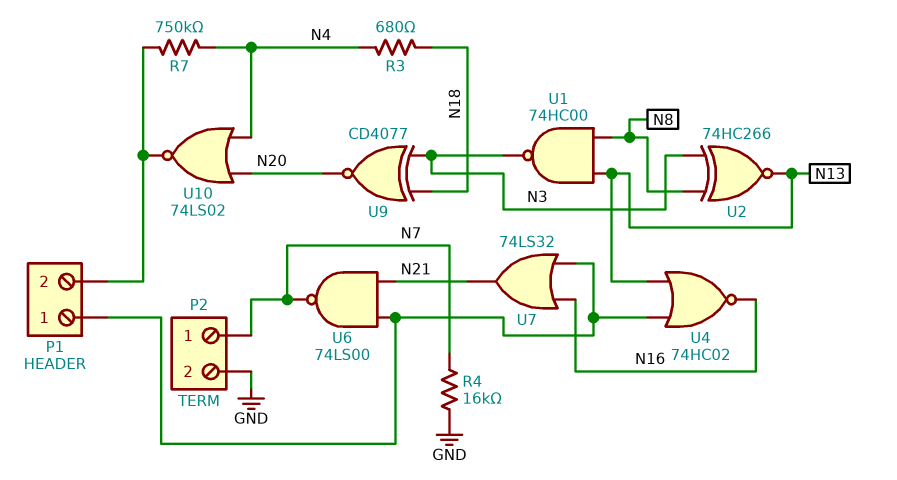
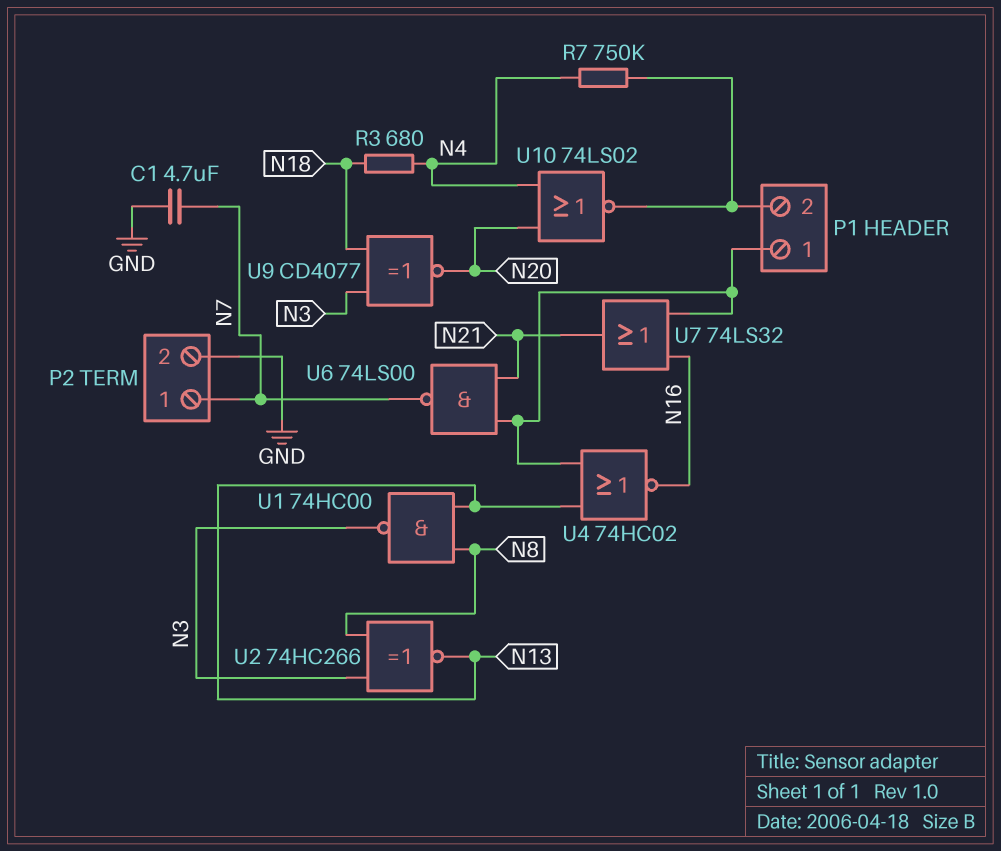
C1: none -> 4.7uF (GND, N7)
R4: 16k (GND, N7) -> none

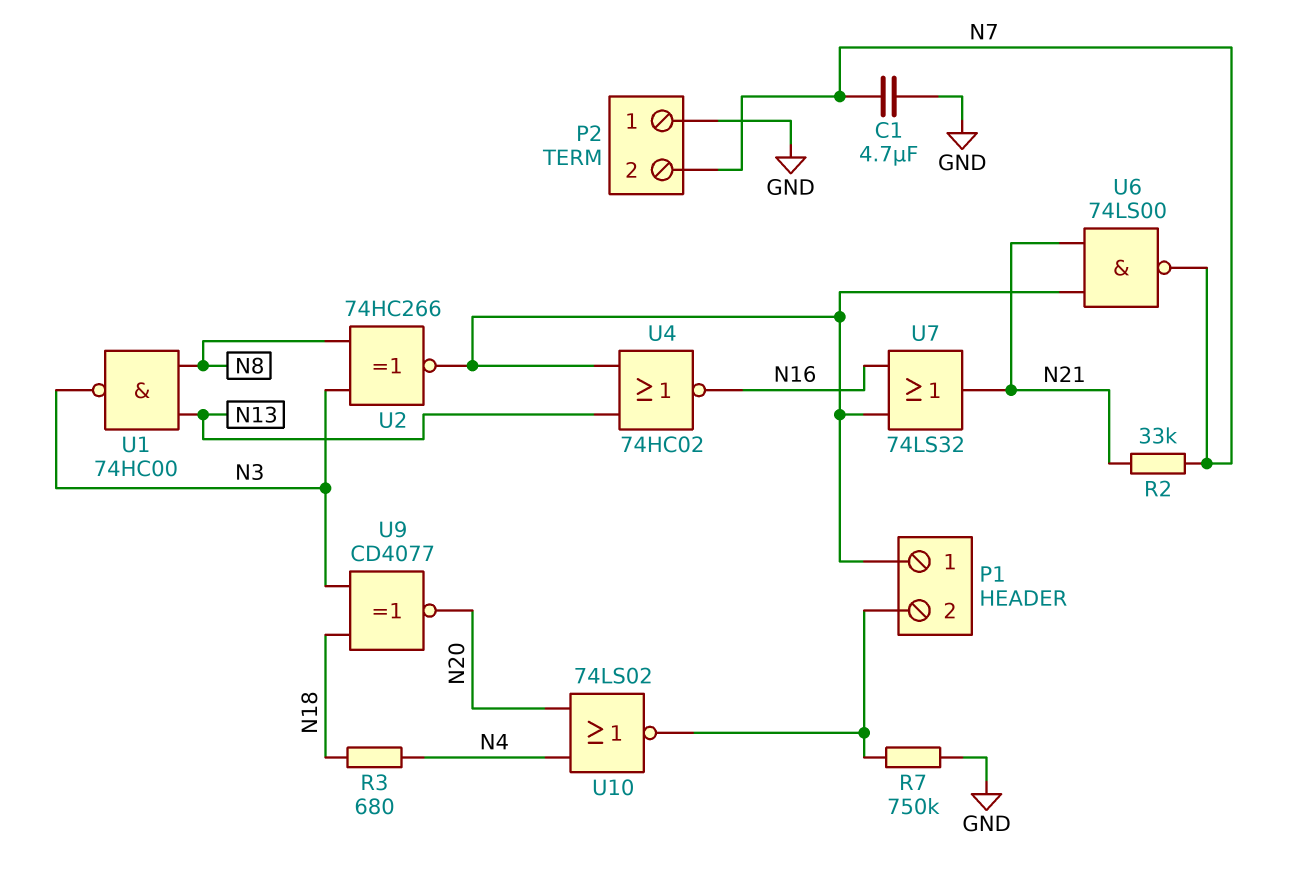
P2 pin 1: N7 -> GND
P2 pin 2: GND -> N7
R2: none -> 33k (N7, N21)
R7: 750k (N4, P1/2) -> 750k (GND, P1/2)
U2: XNOR 74HC266 (in N3, in N8, out N13) -> XNOR 74HC266 (in N3, in N8, out P1/1)

